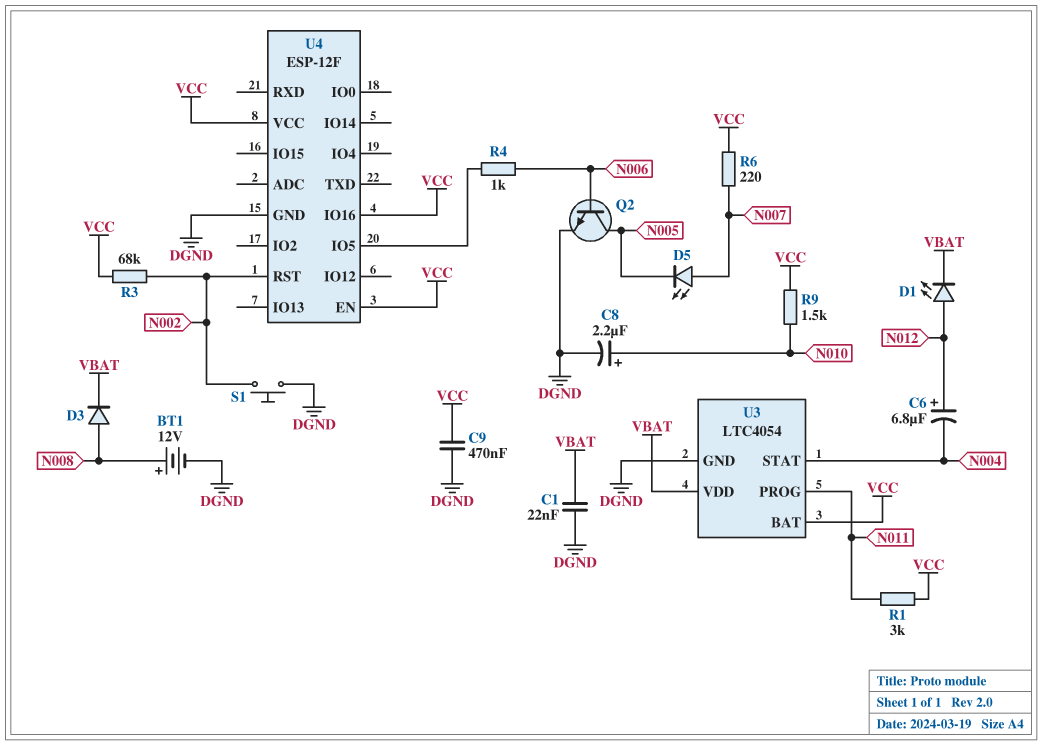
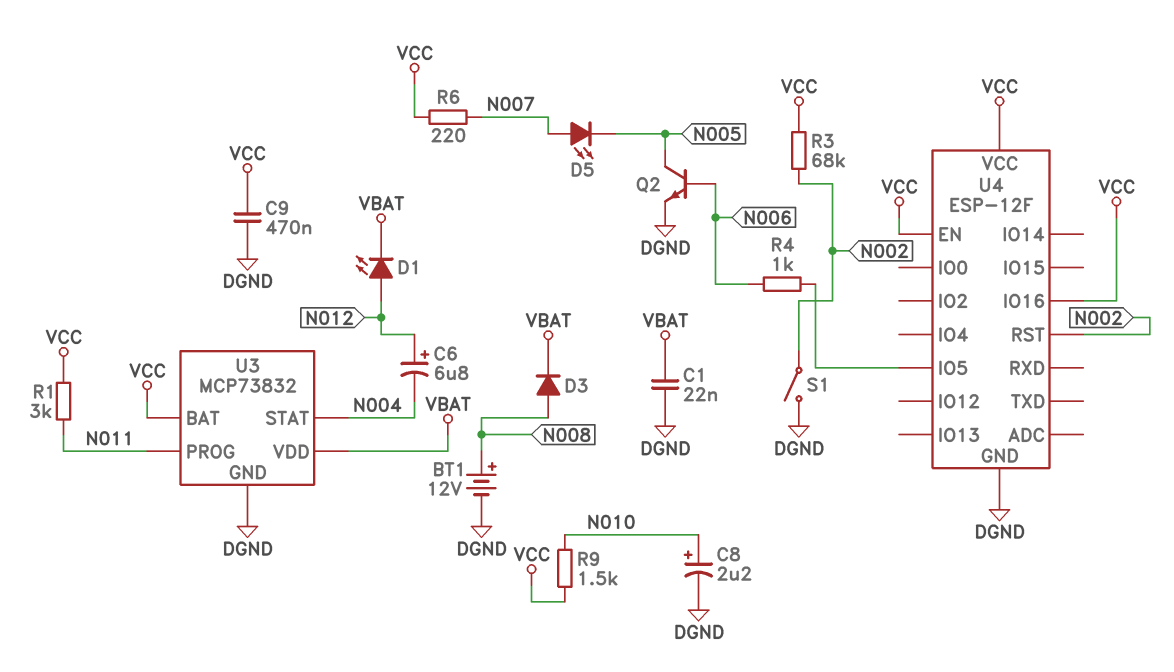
S1: button (DGND, N002) -> switch (DGND, N002)
U3: LTC4054 -> MCP73832

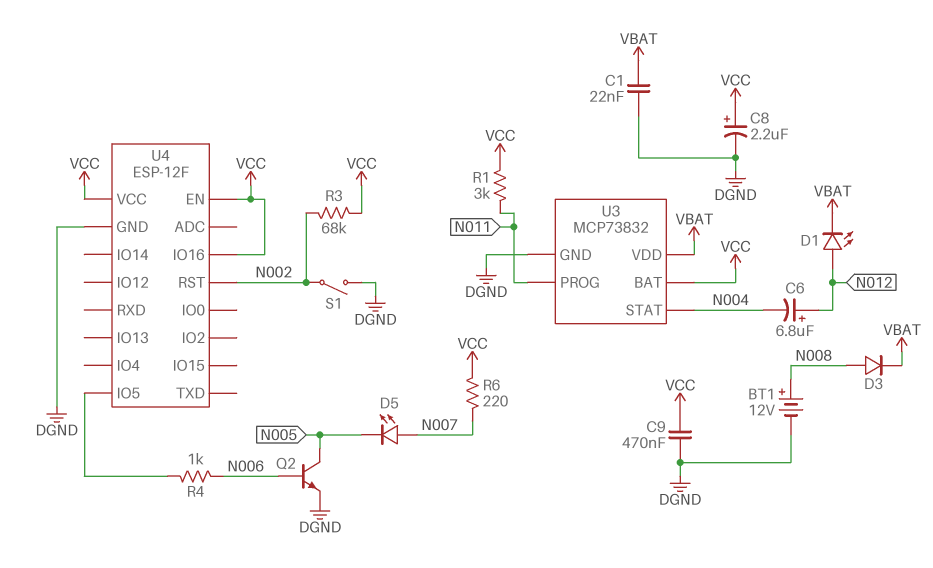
C8: 2.2uF (plus N010, minus DGND) -> 2.2uF (plus VCC, minus DGND)
R9: 1.5k (N010, VCC) -> none

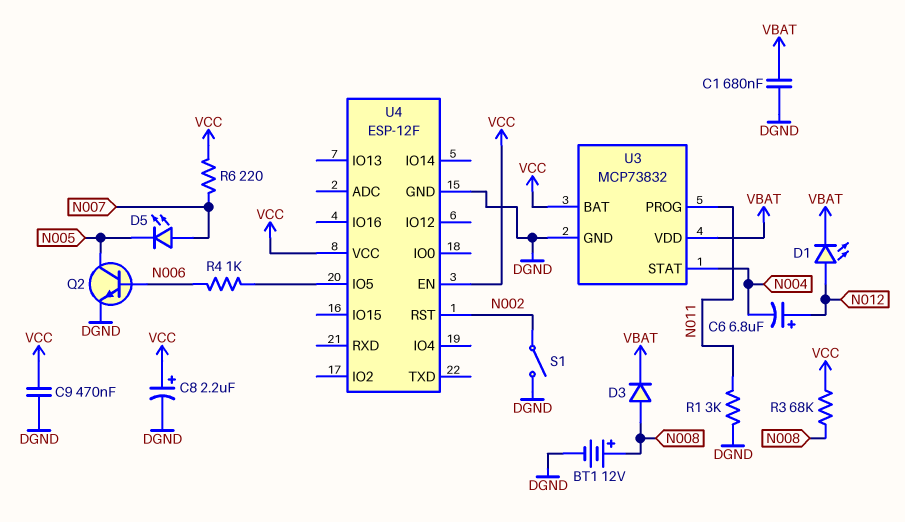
C1: 22nF (DGND, VBAT) -> 680nF (DGND, VBAT)
R1: 3k (N011, VCC) -> 3k (DGND, N011)
R3: 68k (N002, VCC) -> 68k (N008, VCC)
U4 pin IO16: VCC -> none

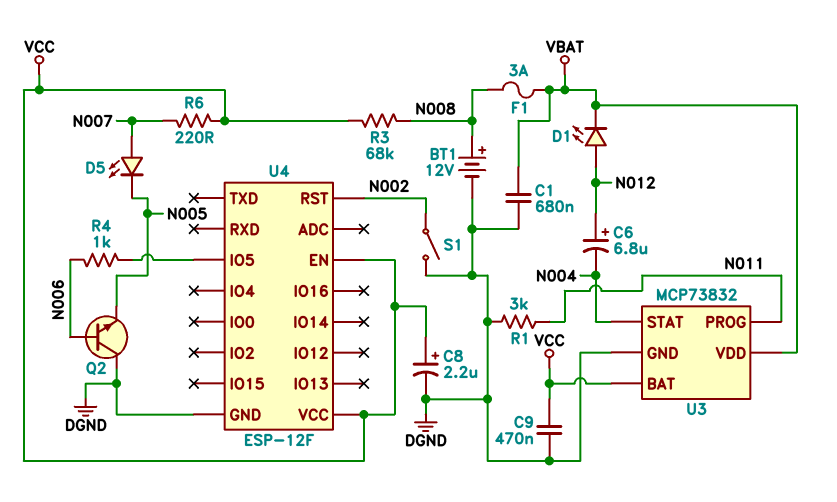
D3: diode (A N008, K VBAT) -> none
F1: none -> 3A (N008, VBAT)
Q2: NPN (B N006, C N005, E DGND) -> NPN (B N006, C DGND, E N005)

